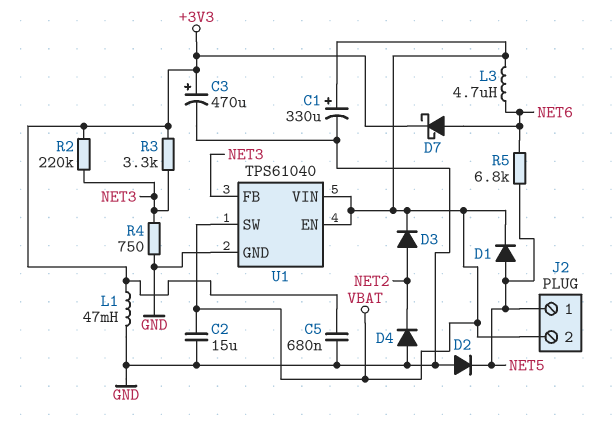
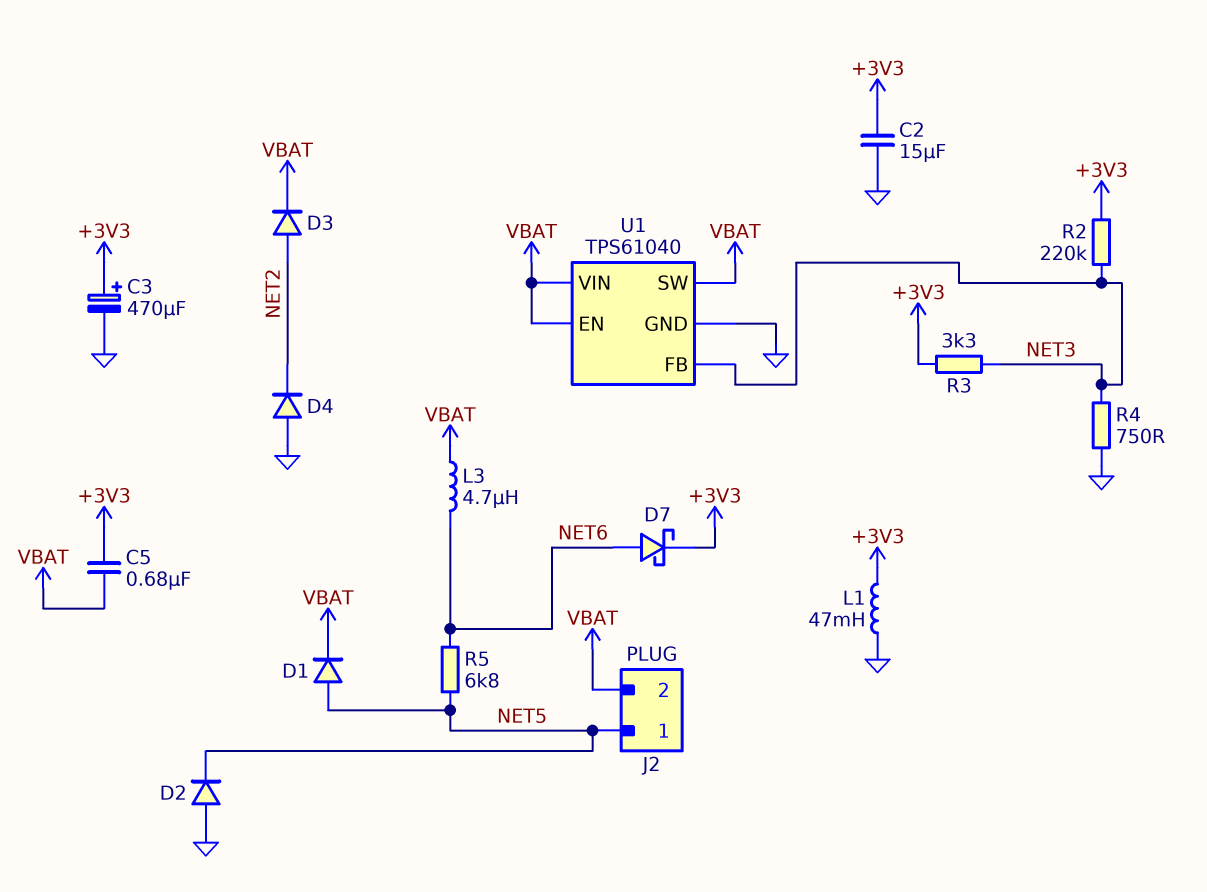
C1: 330uF (plus VBAT, minus GND) -> none
C2: 15uF (GND, VBAT) -> 15uF (+3V3, GND)
C5: 680nF (+3V3, GND) -> 680nF (+3V3, VBAT)

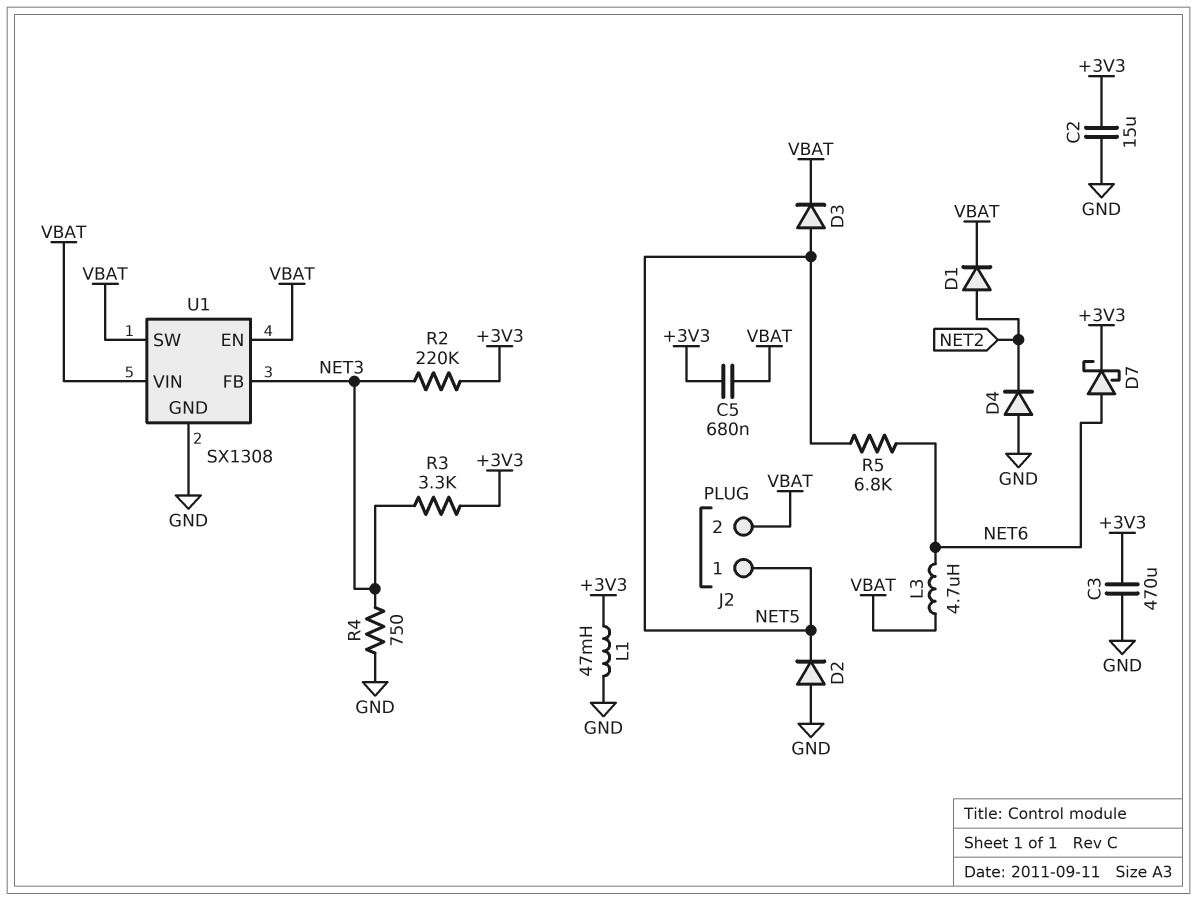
C3: 470uF (plus +3V3, minus GND) -> 470uF (+3V3, GND)
D1: diode (A NET5, K VBAT) -> diode (A NET2, K VBAT)
D3: diode (A NET2, K VBAT) -> diode (A NET5, K VBAT)
U1: TPS61040 -> SX1308

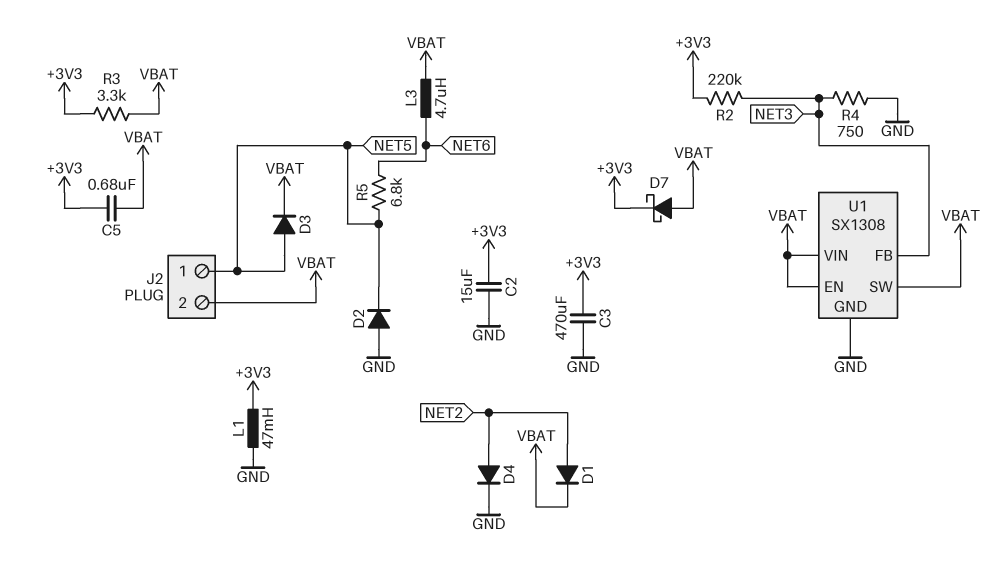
D4: diode (A GND, K NET2) -> diode (A NET2, K GND)
D7: schottky (A NET6, K +3V3) -> schottky (A VBAT, K +3V3)
R3: 3.3k (+3V3, NET3) -> 3.3k (+3V3, VBAT)

